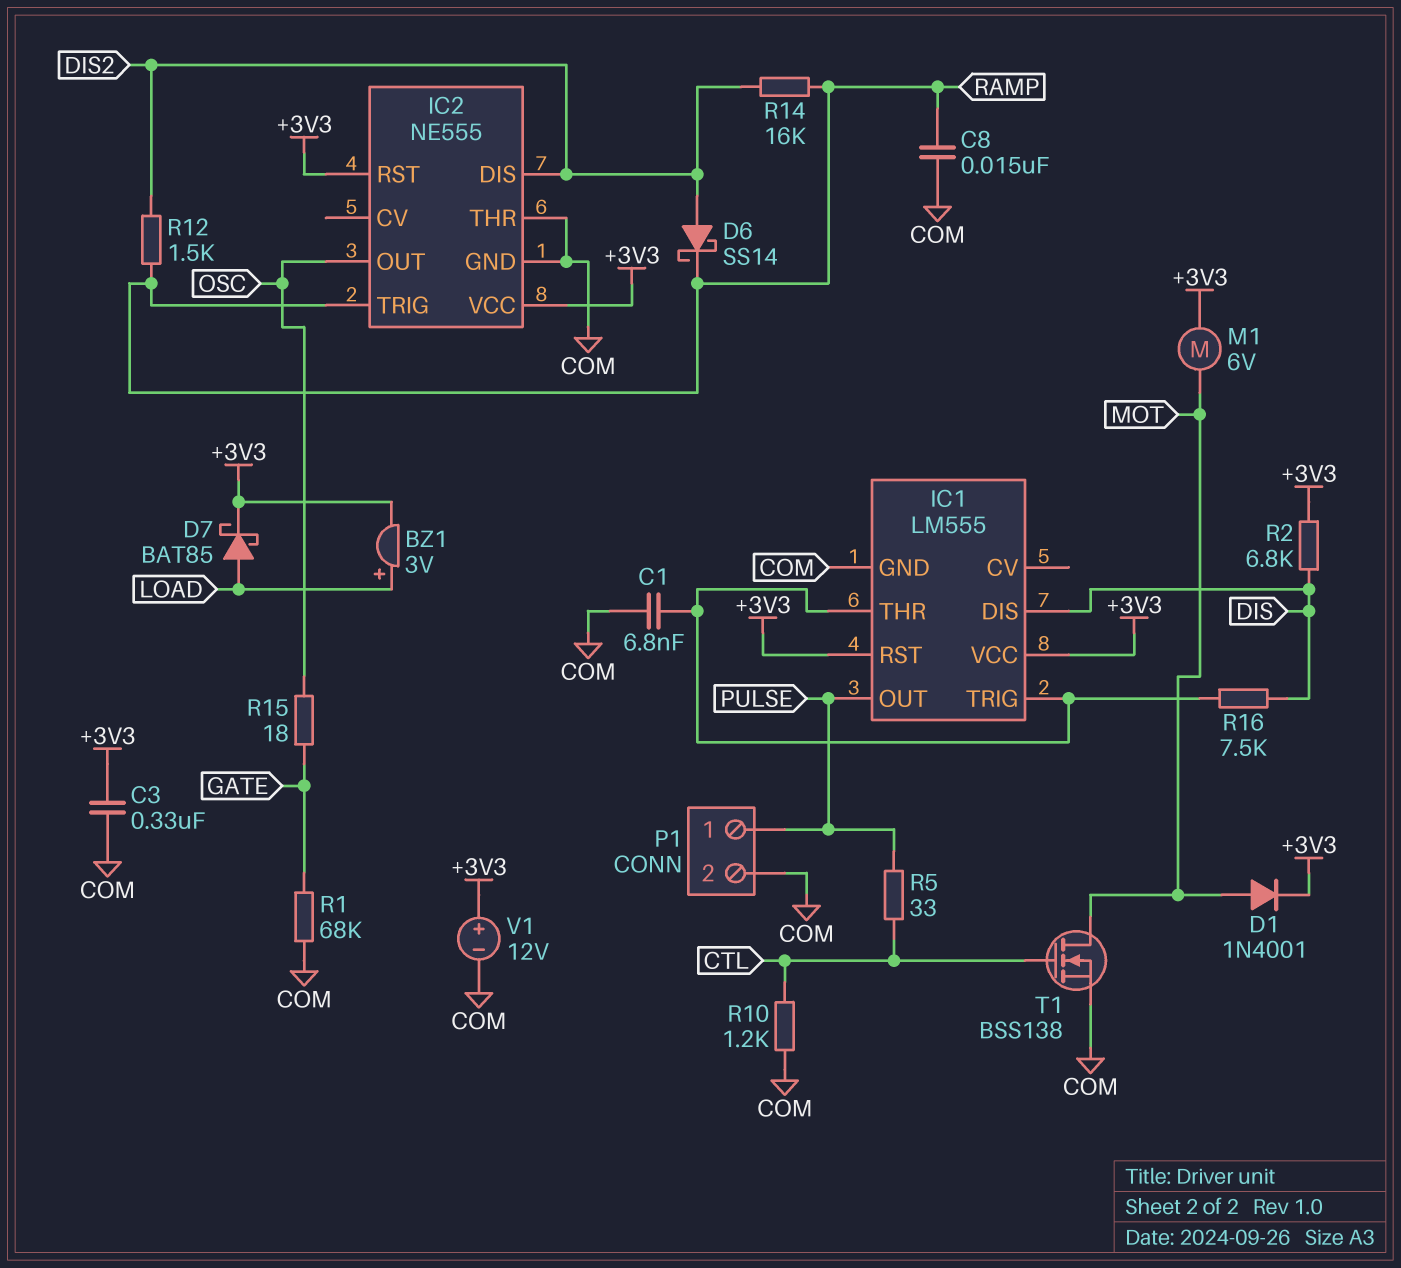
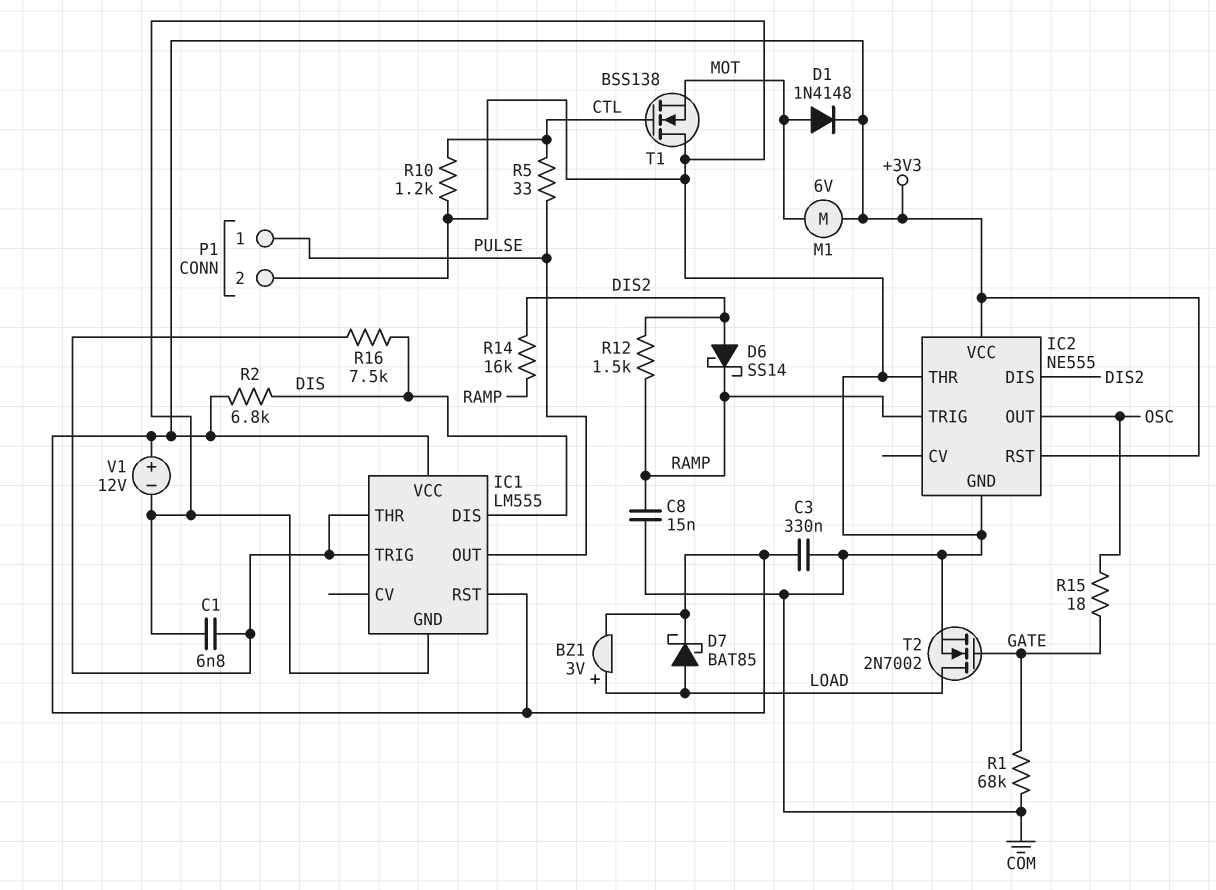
D1: diode 1N4001 (A MOT, K +3V3) -> diode 1N4148 (A MOT, K +3V3)
T1: NMOS BSS138 (G CTL, D MOT, S COM) -> NMOS BSS138 (G CTL, D COM, S MOT)
T2: none -> NMOS 2N7002 (G GATE, D LOAD, S COM)

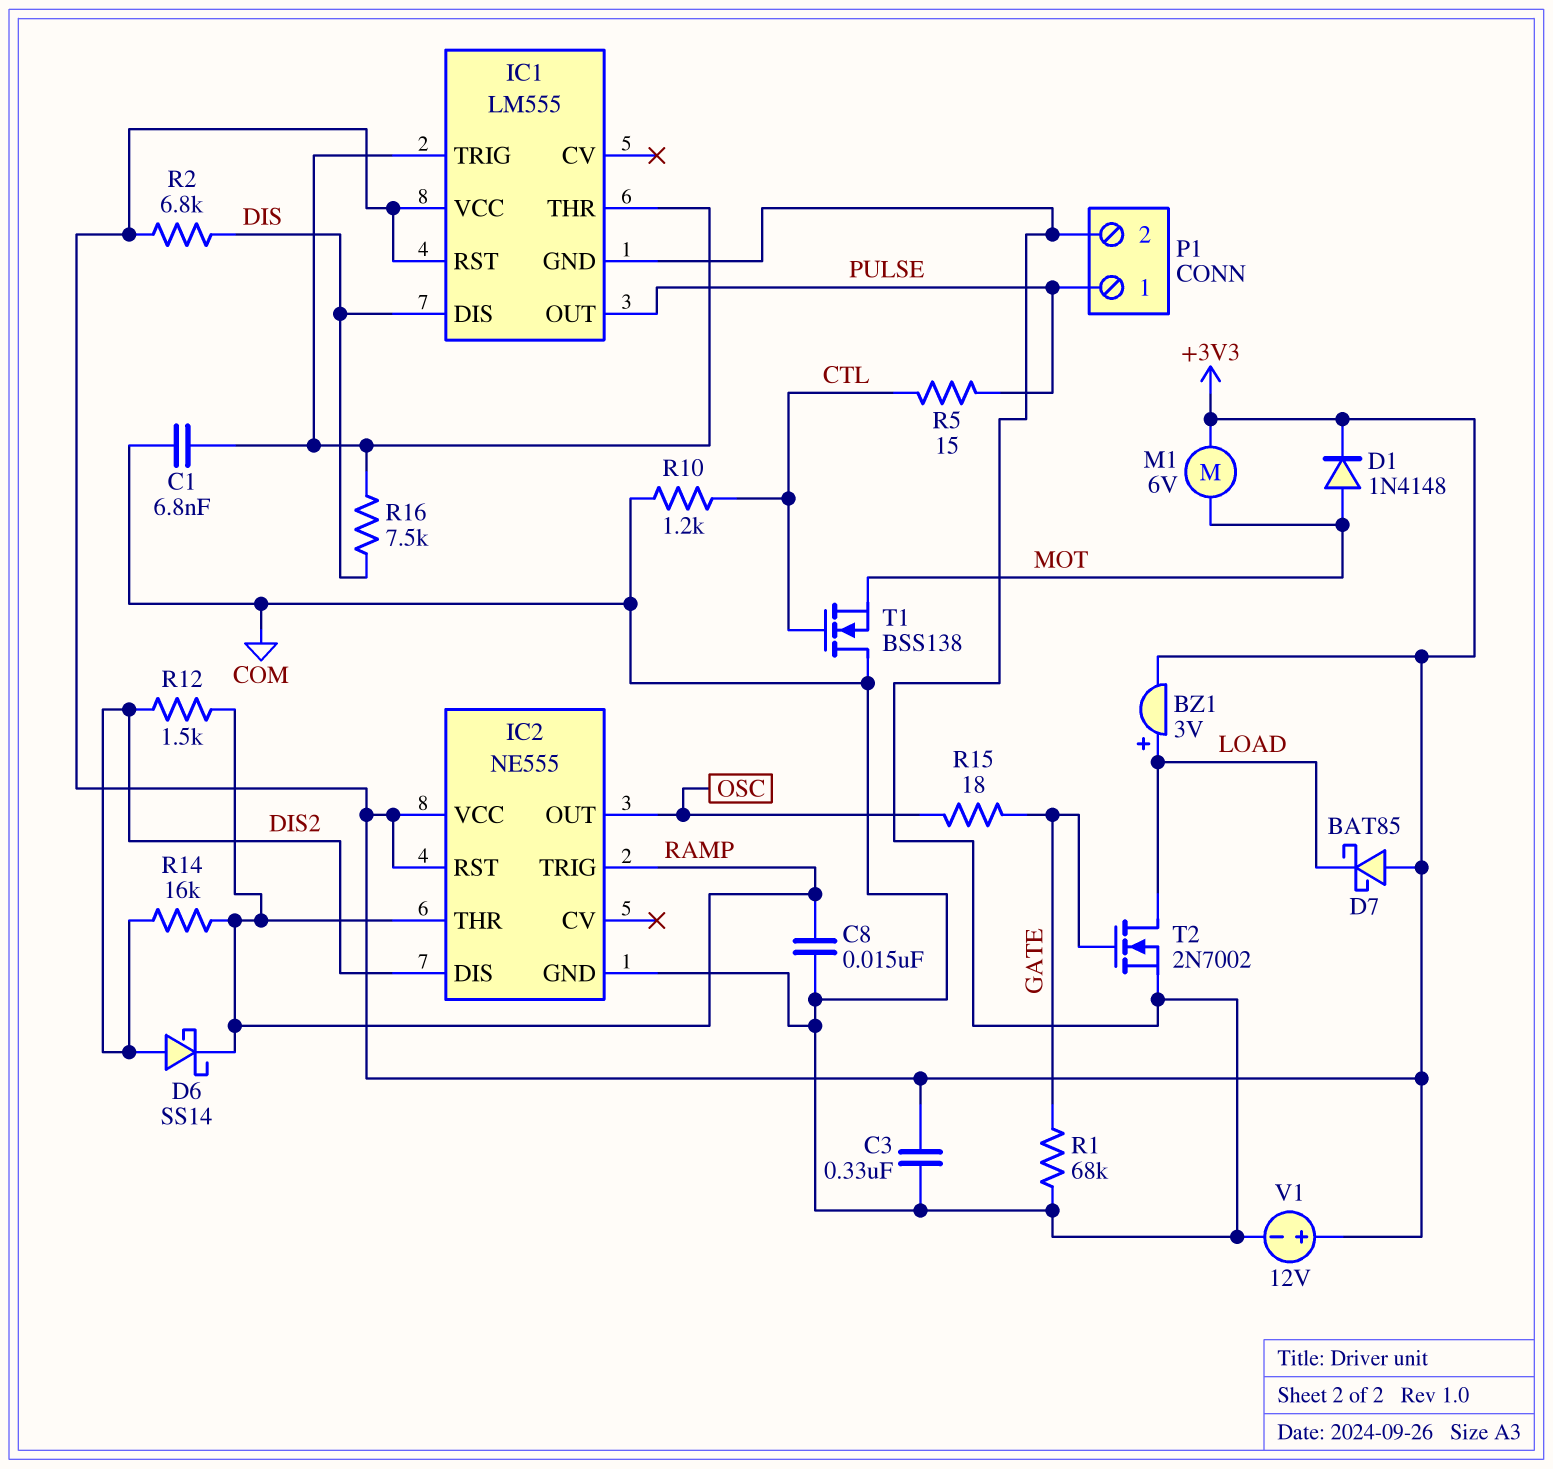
D7: schottky BAT85 (A LOAD, K +3V3) -> schottky BAT85 (A +3V3, K LOAD)
IC2 pin THR: COM -> RAMP
R5: 33 (CTL, PULSE) -> 15 (CTL, PULSE)

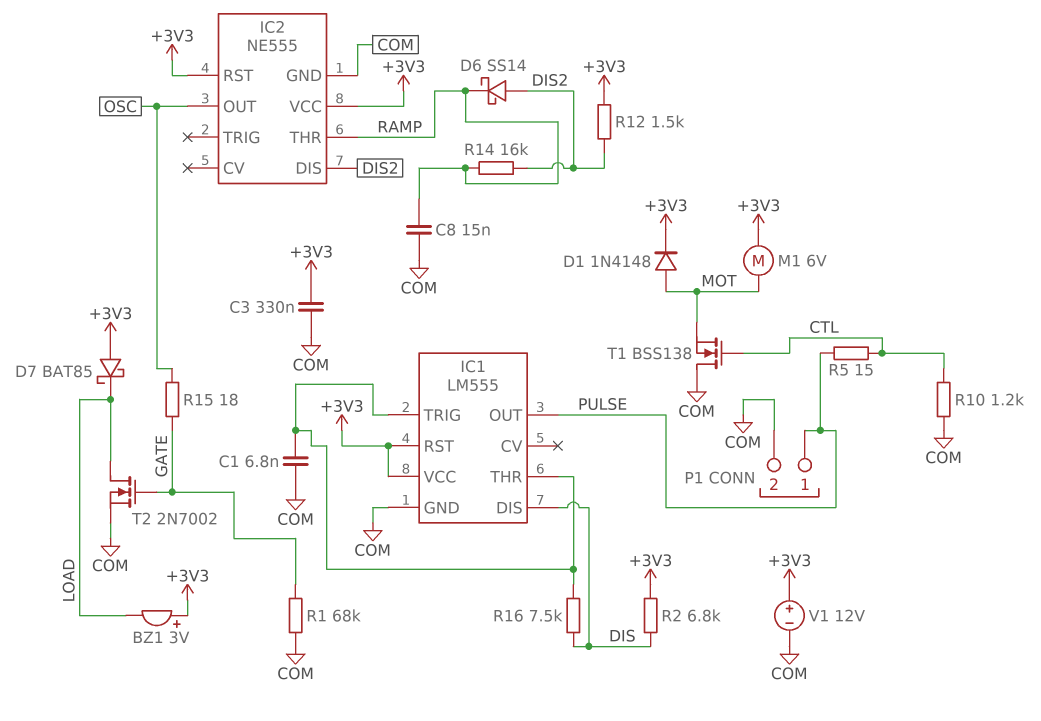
BZ1: buzzer 3V (plus LOAD, minus +3V3) -> buzzer 3V (plus +3V3, minus LOAD)
IC2 pin TRIG: RAMP -> none
R12: 1.5k (DIS2, RAMP) -> 1.5k (+3V3, DIS2)

